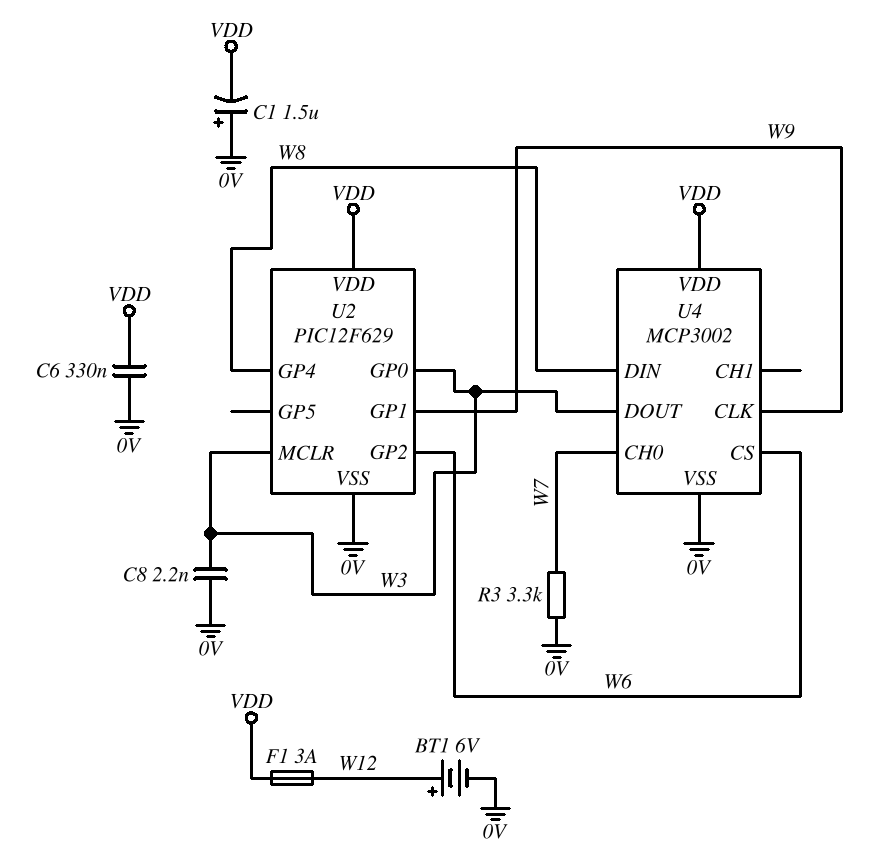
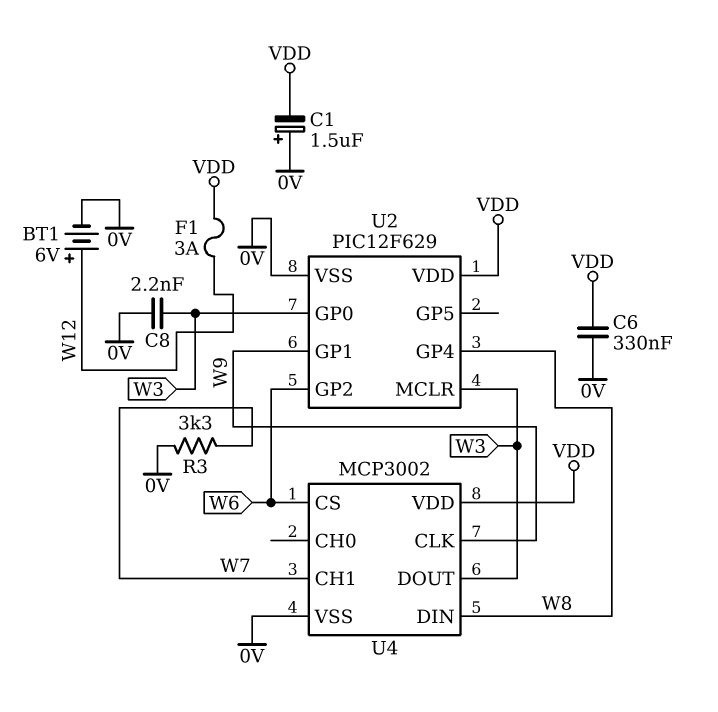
U4 pin CH0: W7 -> none
U4 pin CH1: none -> W7

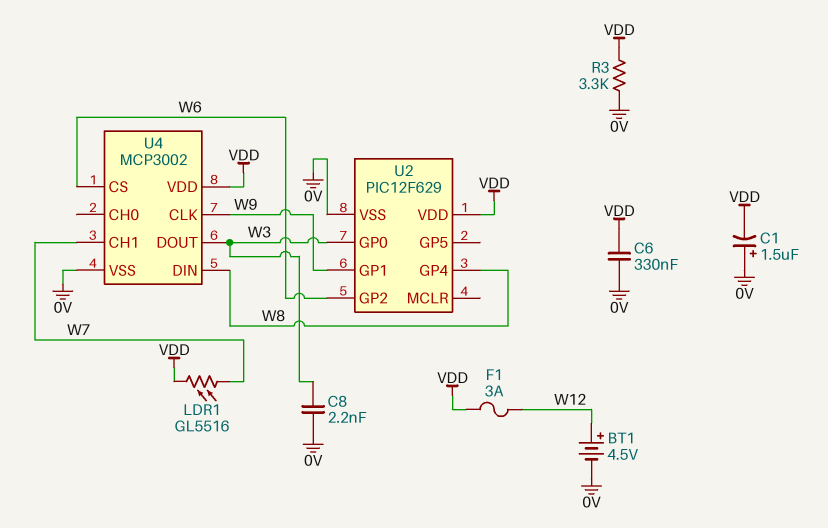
BT1: 6V (plus W12, minus 0V) -> 4.5V (plus W12, minus 0V)
LDR1: none -> GL5516 (VDD, W7)
R3: 3.3k (0V, W7) -> 3.3k (0V, VDD)
U2 pin MCLR: W3 -> none

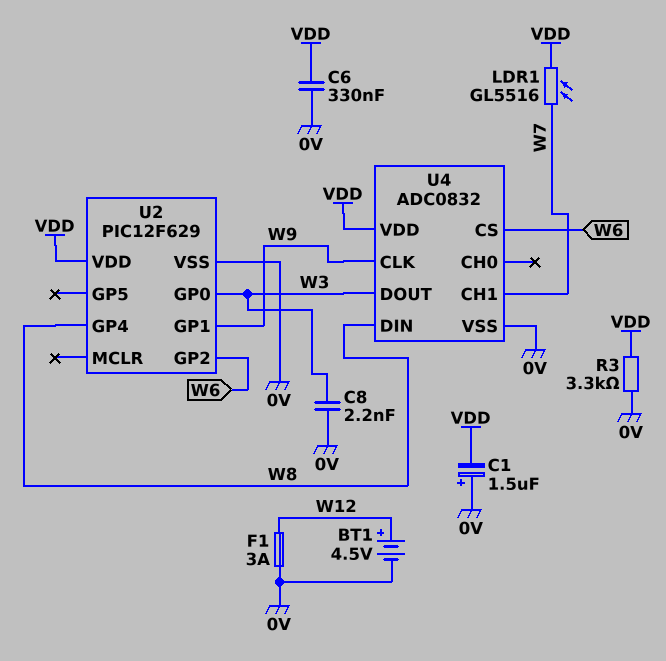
F1: 3A (VDD, W12) -> 3A (0V, W12)
U4: MCP3002 -> ADC0832

